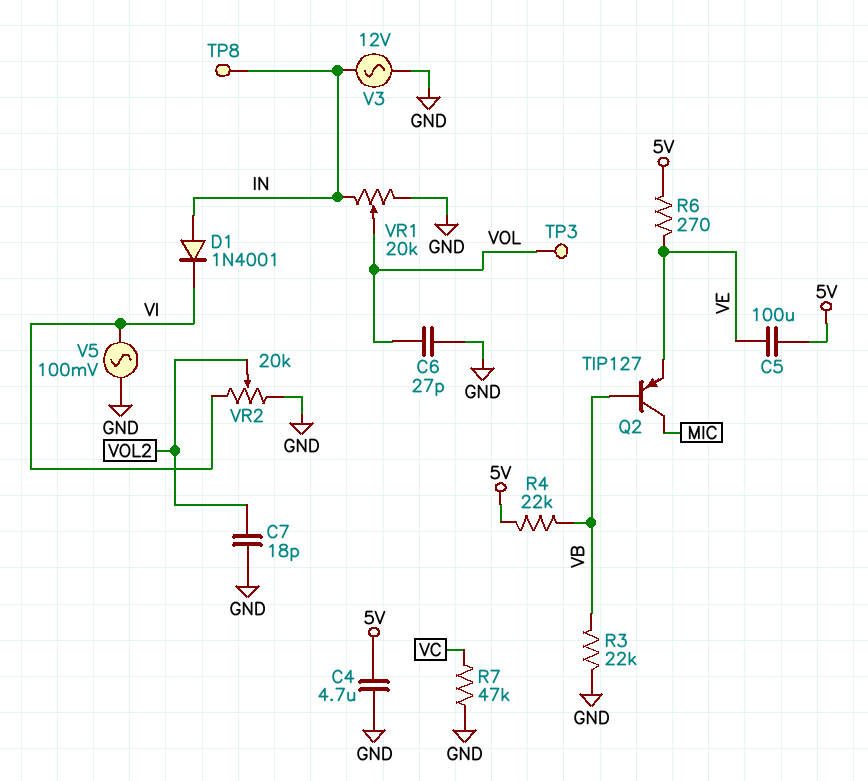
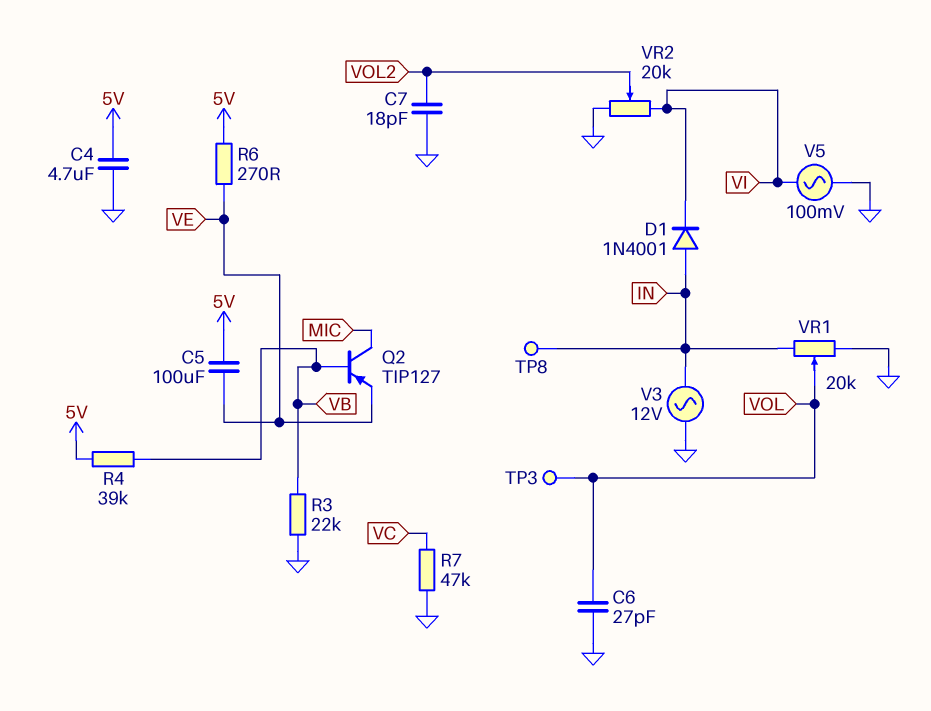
R4: 22k (5V, VB) -> 39k (5V, VB)

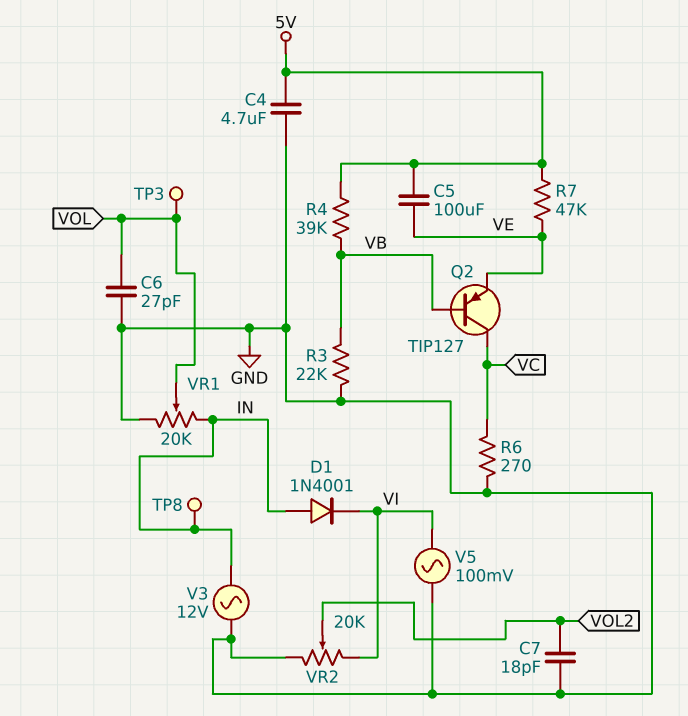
Q2: PNP TIP127 (B VB, C MIC, E VE) -> PNP TIP127 (B VB, C VC, E VE)
R6: 270 (5V, VE) -> 270 (GND, VC)
R7: 47k (GND, VC) -> 47k (5V, VE)

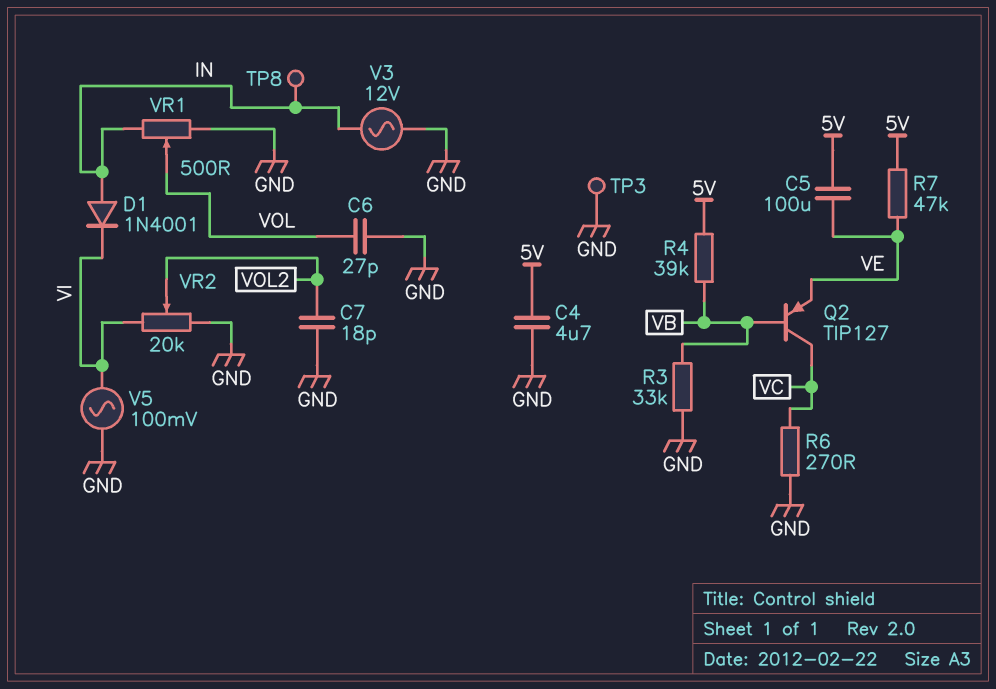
R3: 22k (GND, VB) -> 33k (GND, VB)
TP3: test point (VOL) -> test point (GND)
VR1: 20k (GND, IN, wiper VOL) -> 500 (GND, IN, wiper VOL)

